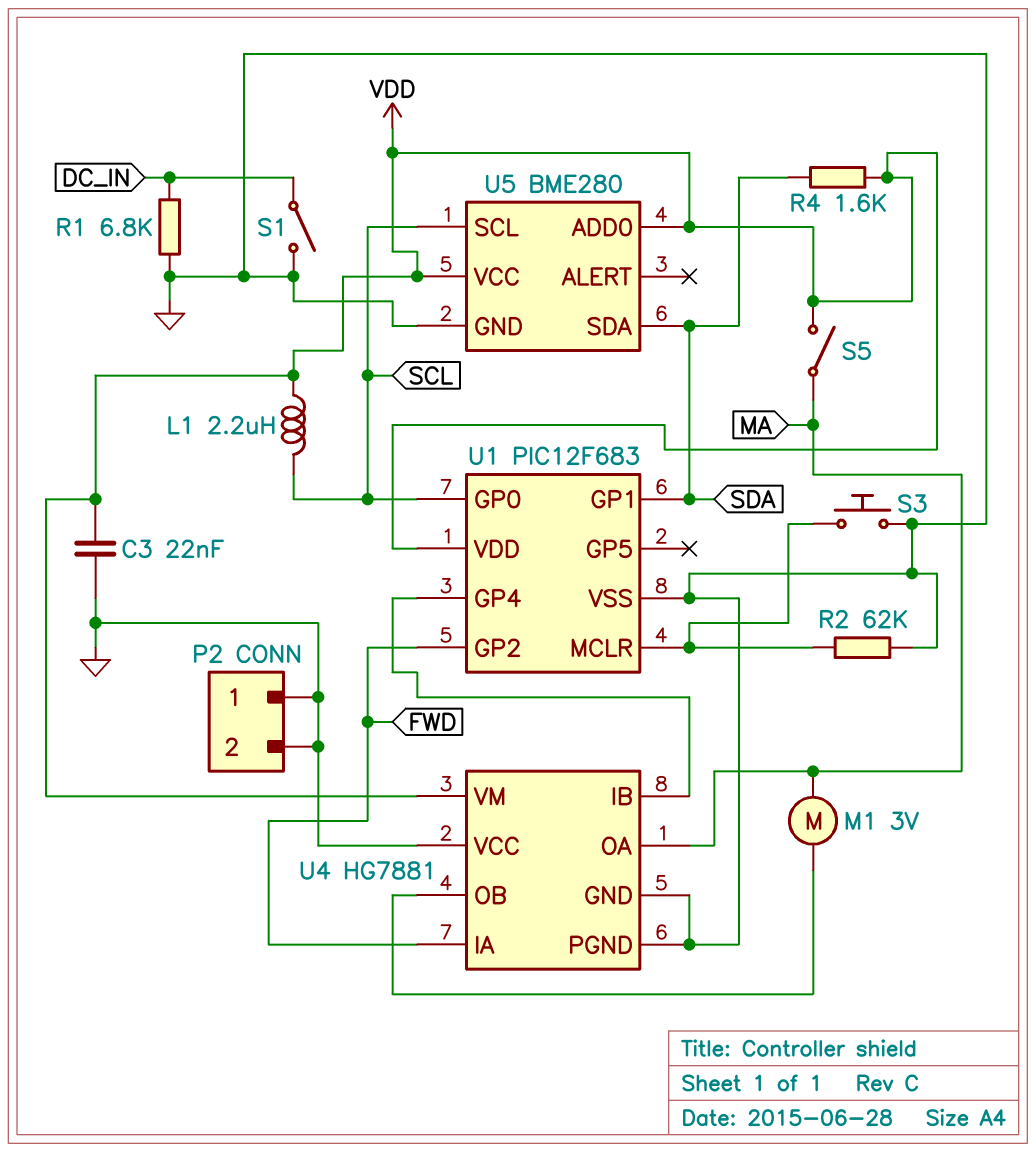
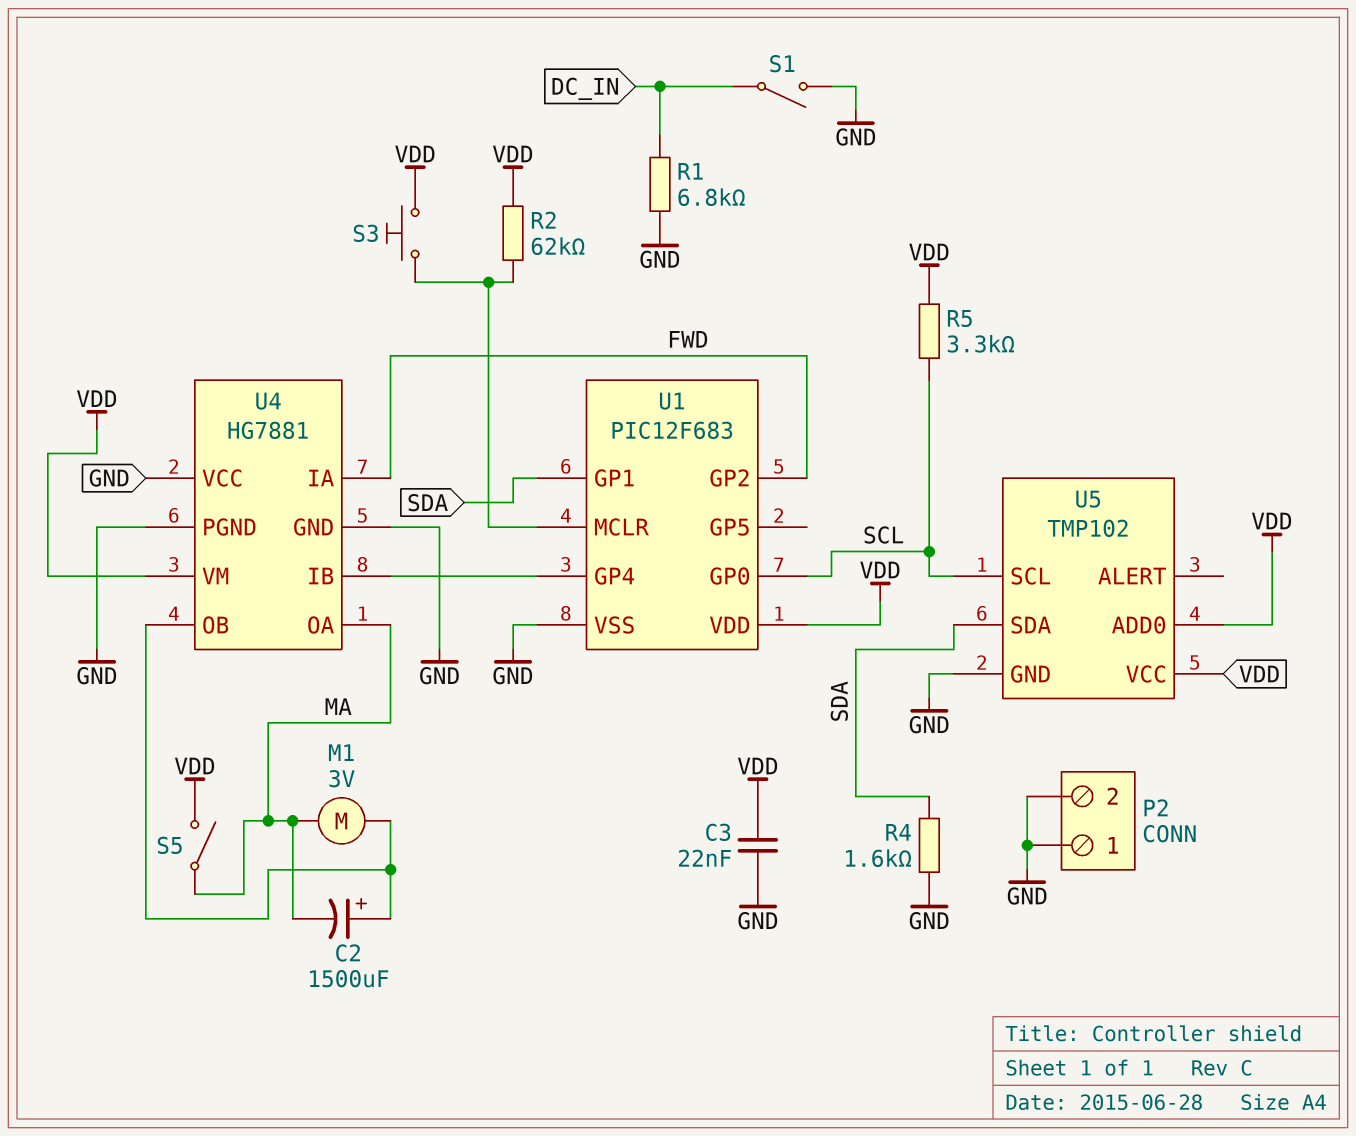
C2: none -> 1500uF (plus U4/OB, minus MA)
L1: 2.2uH (SCL, VDD) -> none
R2: 62k (GND, U1/MCLR) -> 62k (U1/MCLR, VDD)
R4: 1.6k (SDA, VDD) -> 1.6k (GND, SDA)
R5: none -> 3.3k (SCL, VDD)
S3: button (GND, U1/MCLR) -> button (U1/MCLR, VDD)
U5: BME280 -> TMP102

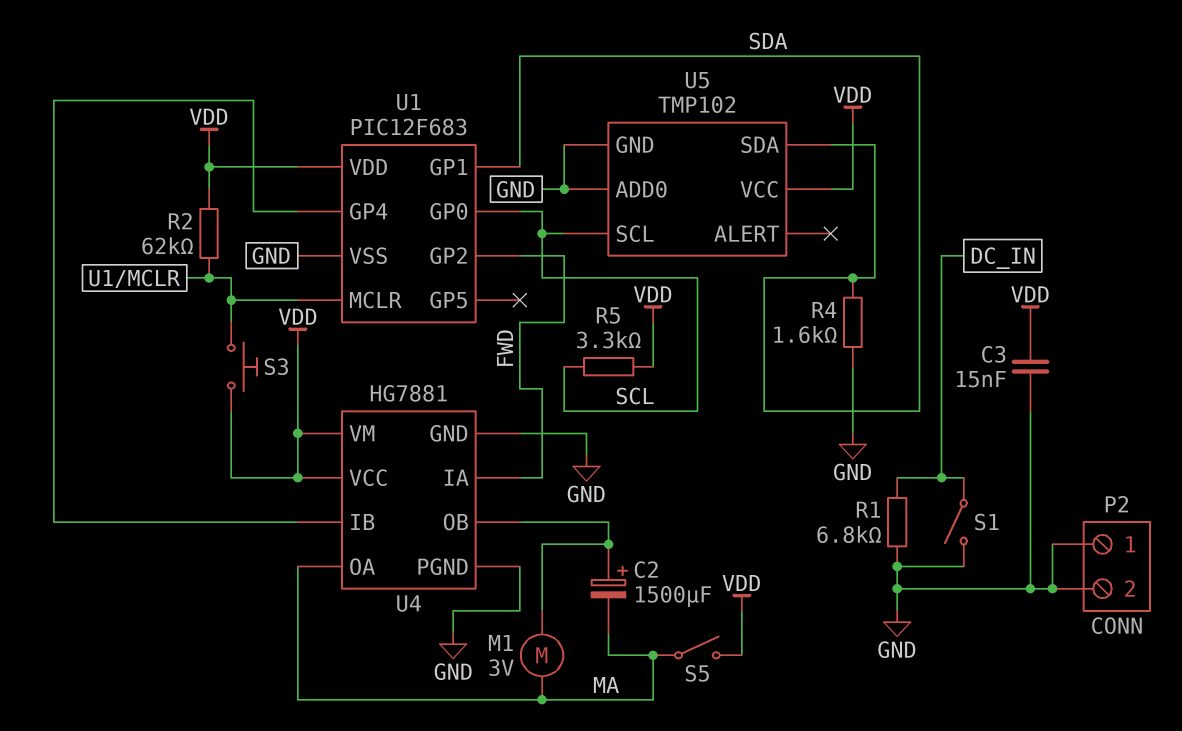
C3: 22nF (GND, VDD) -> 15nF (GND, VDD)
U4 pin VCC: GND -> VDD
U5 pin ADD0: VDD -> GND

